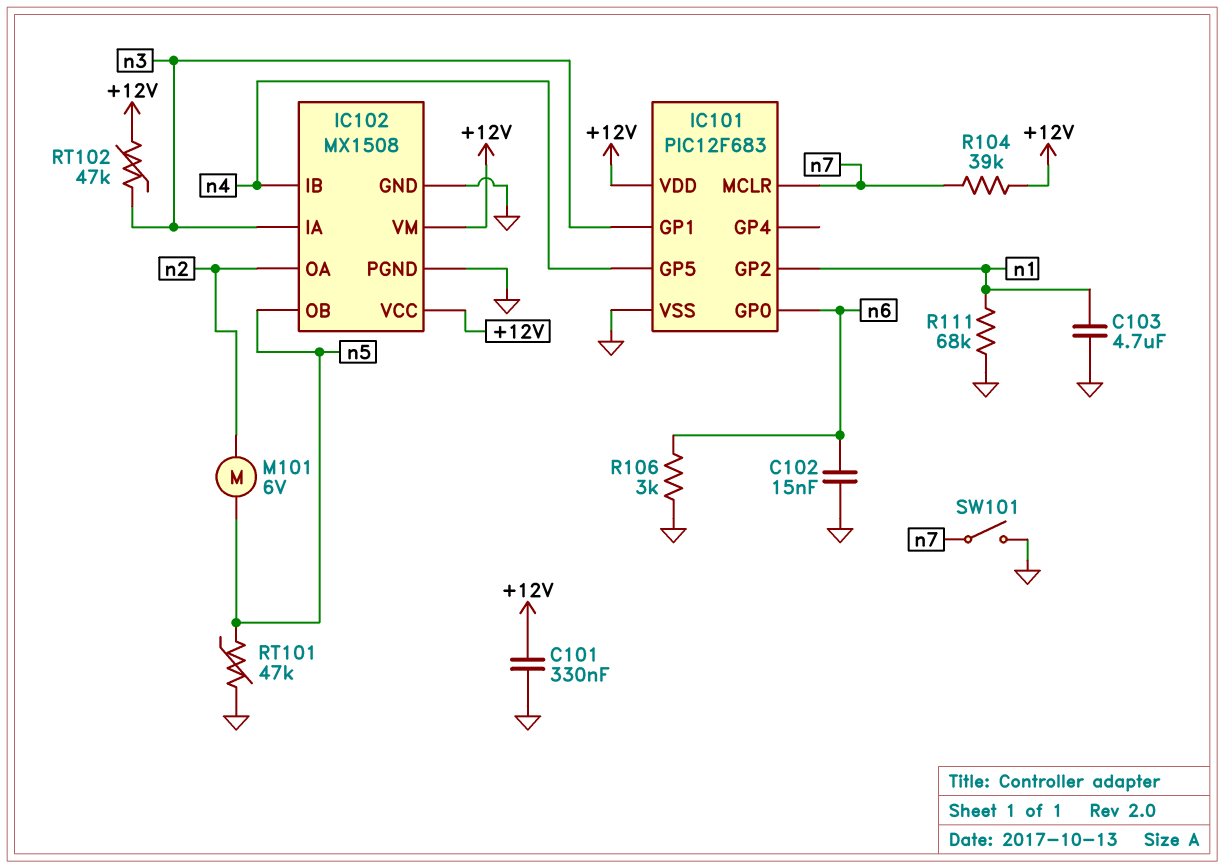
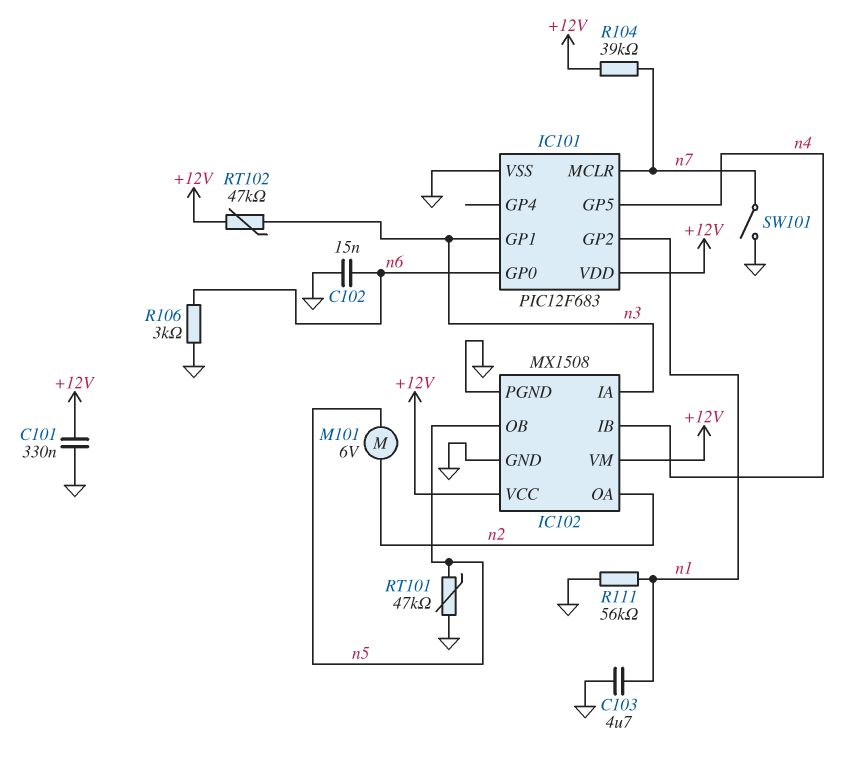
R111: 68k (GND, n1) -> 56k (GND, n1)

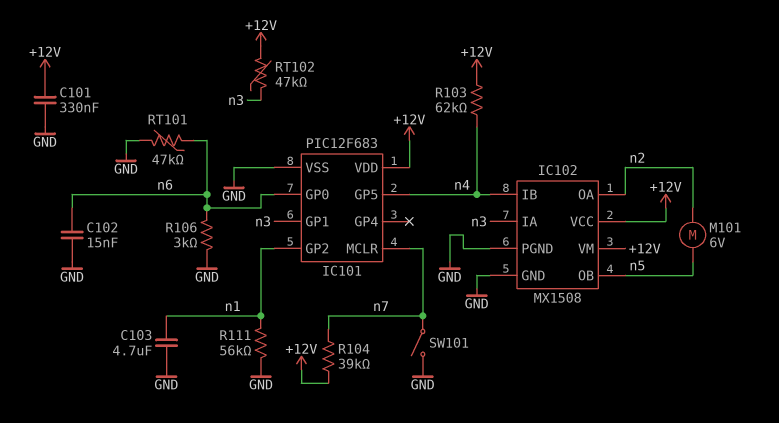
R103: none -> 62k (+12V, n4)
RT101: 47k (GND, n5) -> 47k (GND, n6)

